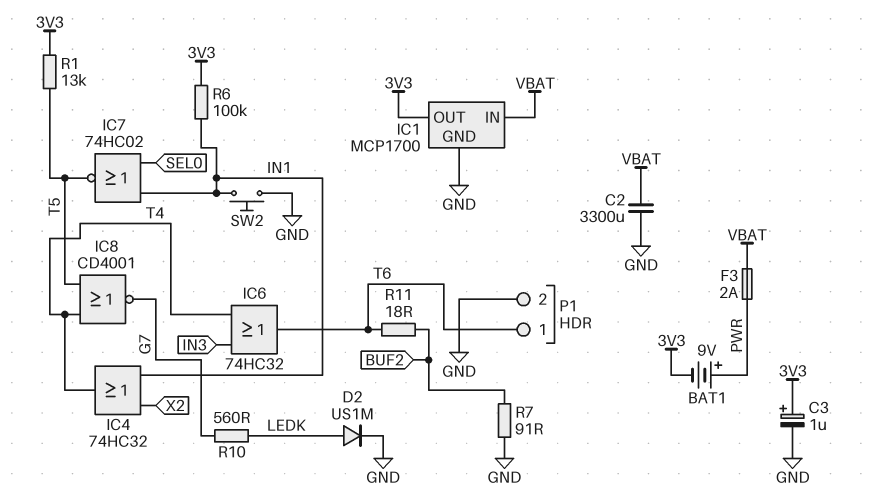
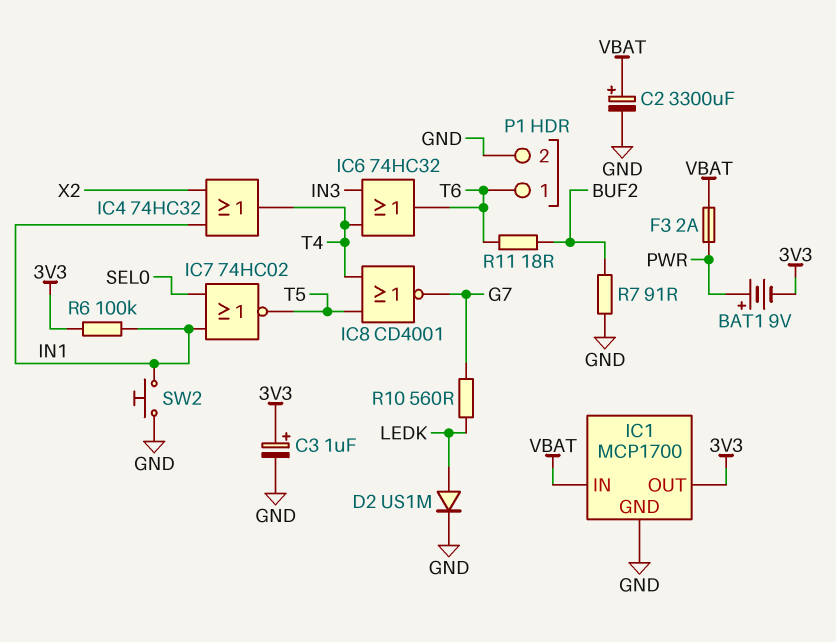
C2: 3300uF (GND, VBAT) -> 3300uF (plus VBAT, minus GND)
R1: 13k (3V3, T5) -> none

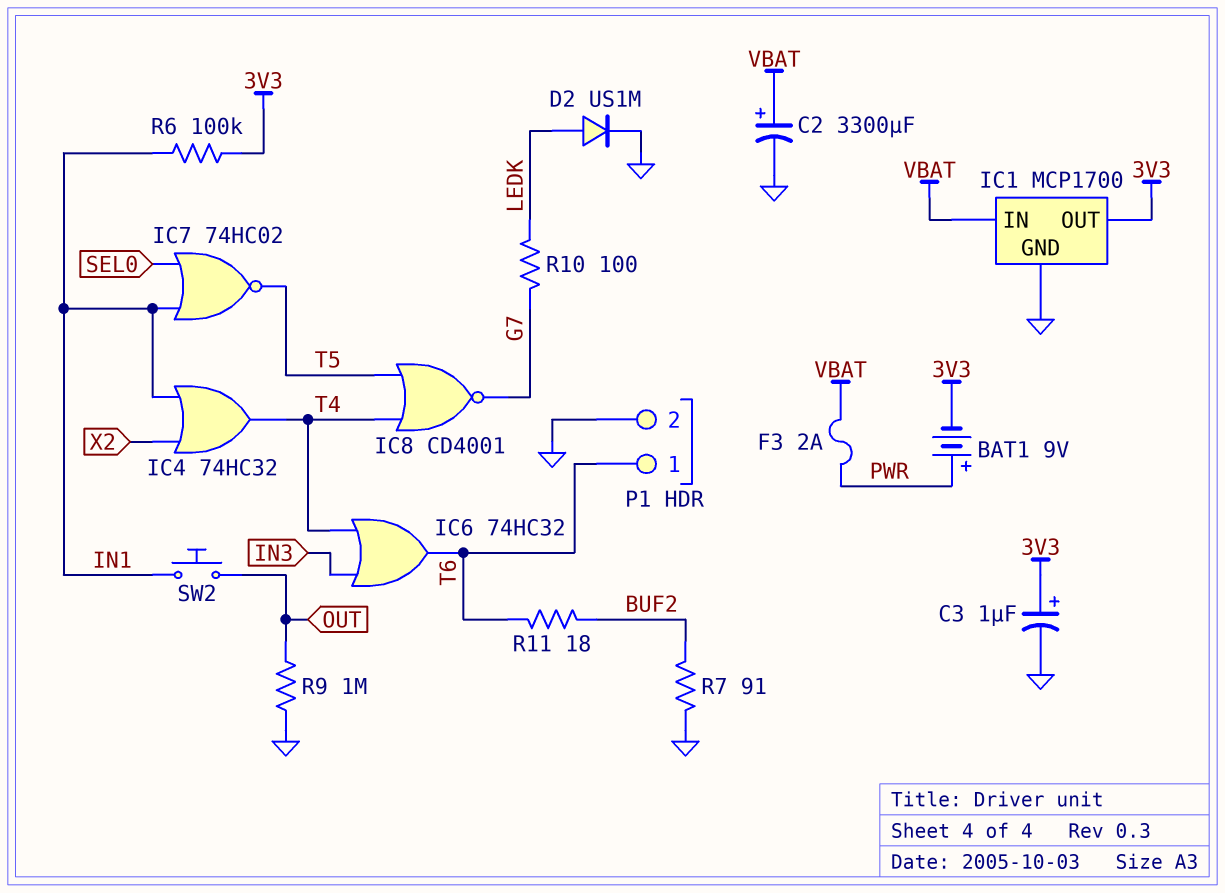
R9: none -> 1M (GND, OUT)
R10: 560 (G7, LEDK) -> 100 (G7, LEDK)
SW2: button (GND, IN1) -> button (IN1, OUT)

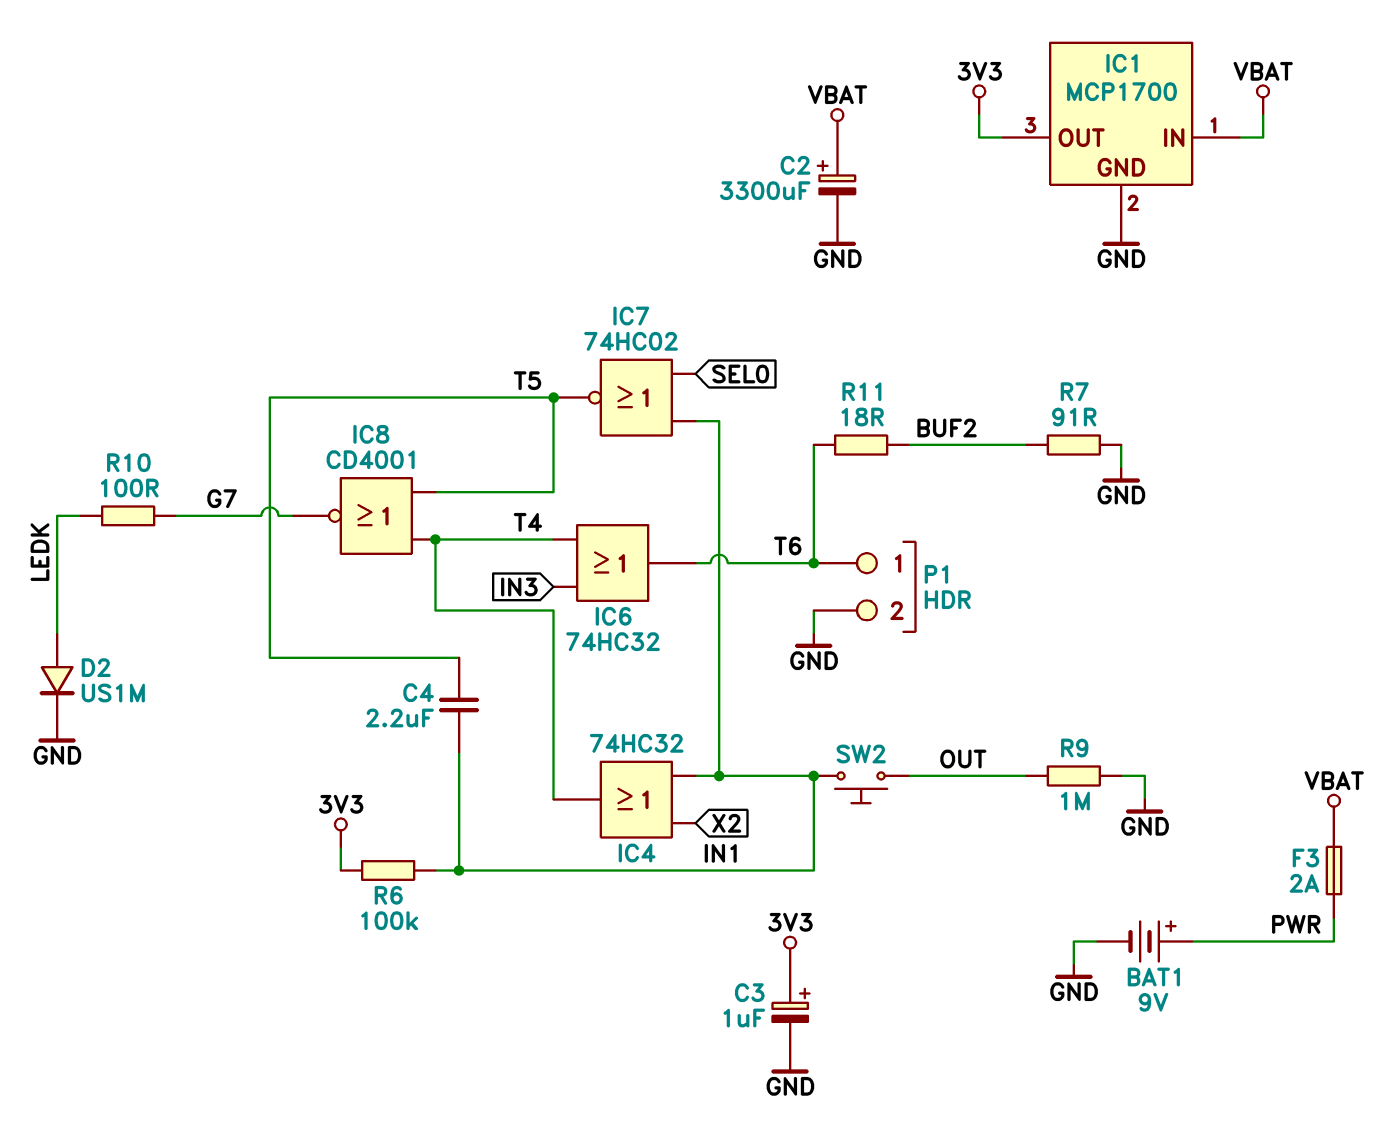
BAT1: 9V (plus PWR, minus 3V3) -> 9V (plus PWR, minus GND)
C4: none -> 2.2uF (IN1, T5)

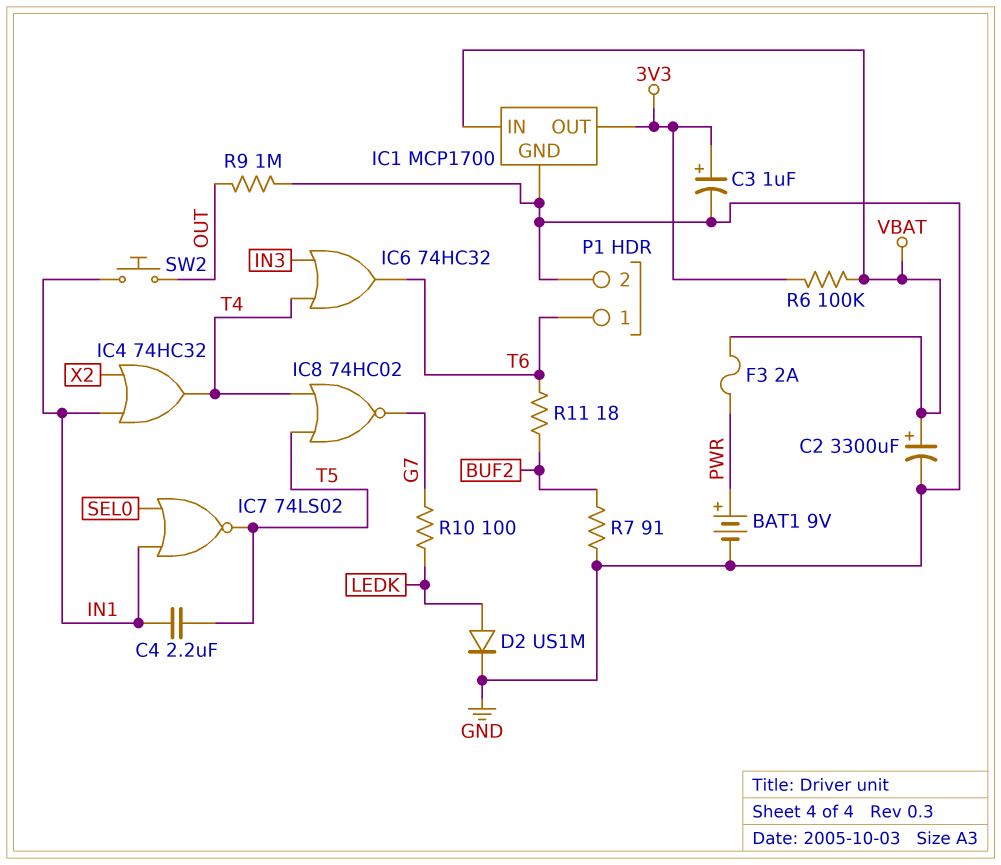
IC7: NOR 74HC02 (in IN1, in SEL0, out T5) -> NOR 74LS02 (in IN1, in SEL0, out T5)
IC8: NOR CD4001 (in T4, in T5, out G7) -> NOR 74HC02 (in T4, in T5, out G7)
R6: 100k (3V3, IN1) -> 100k (3V3, VBAT)

